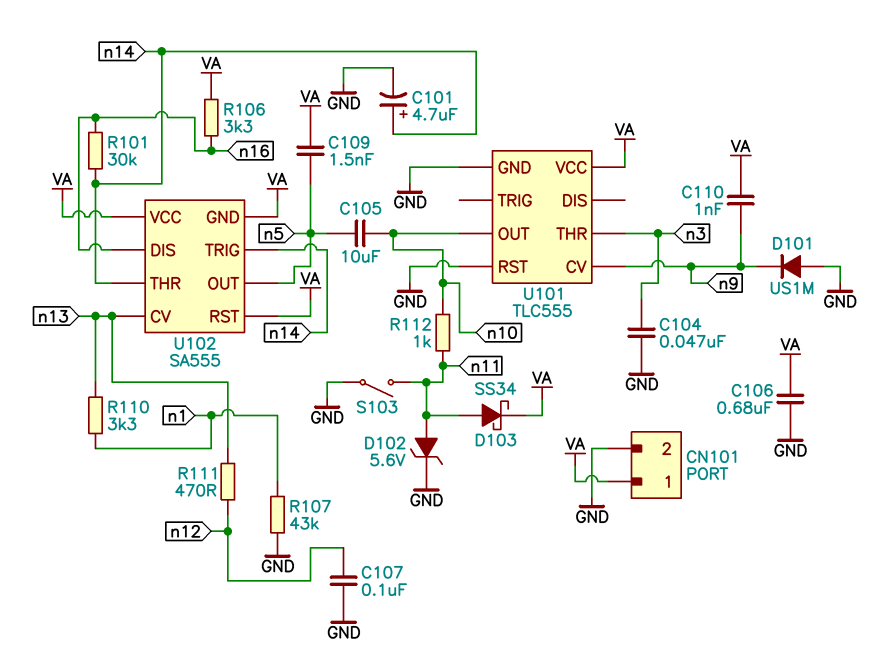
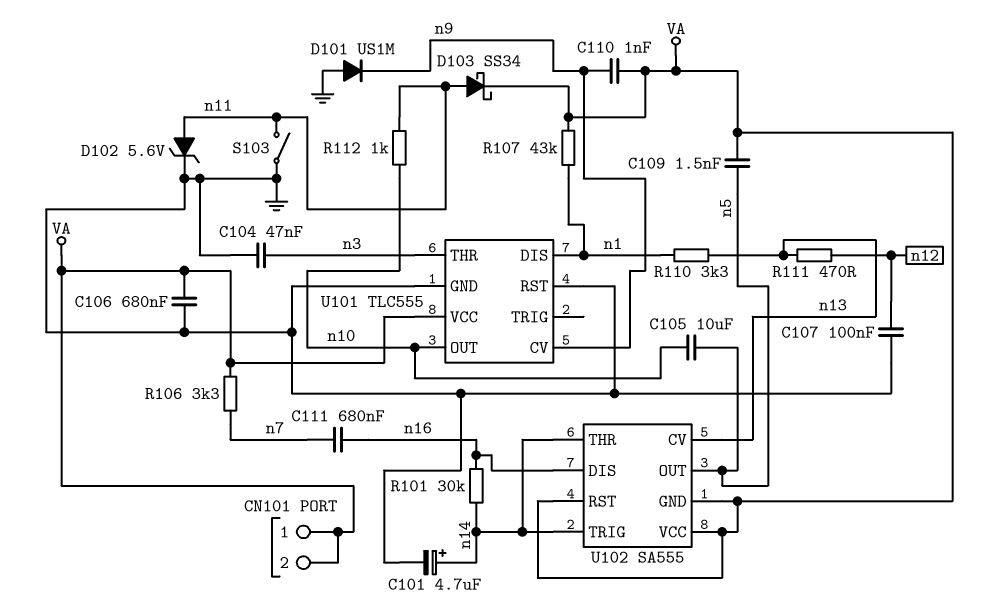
C111: none -> 680nF (n7, n16)
CN101 pin 2: GND -> VA
R106: 3.3k (VA, n16) -> 3.3k (VA, n7)
R107: 43k (GND, n1) -> 43k (VA, n1)
U101 pin DIS: none -> n1

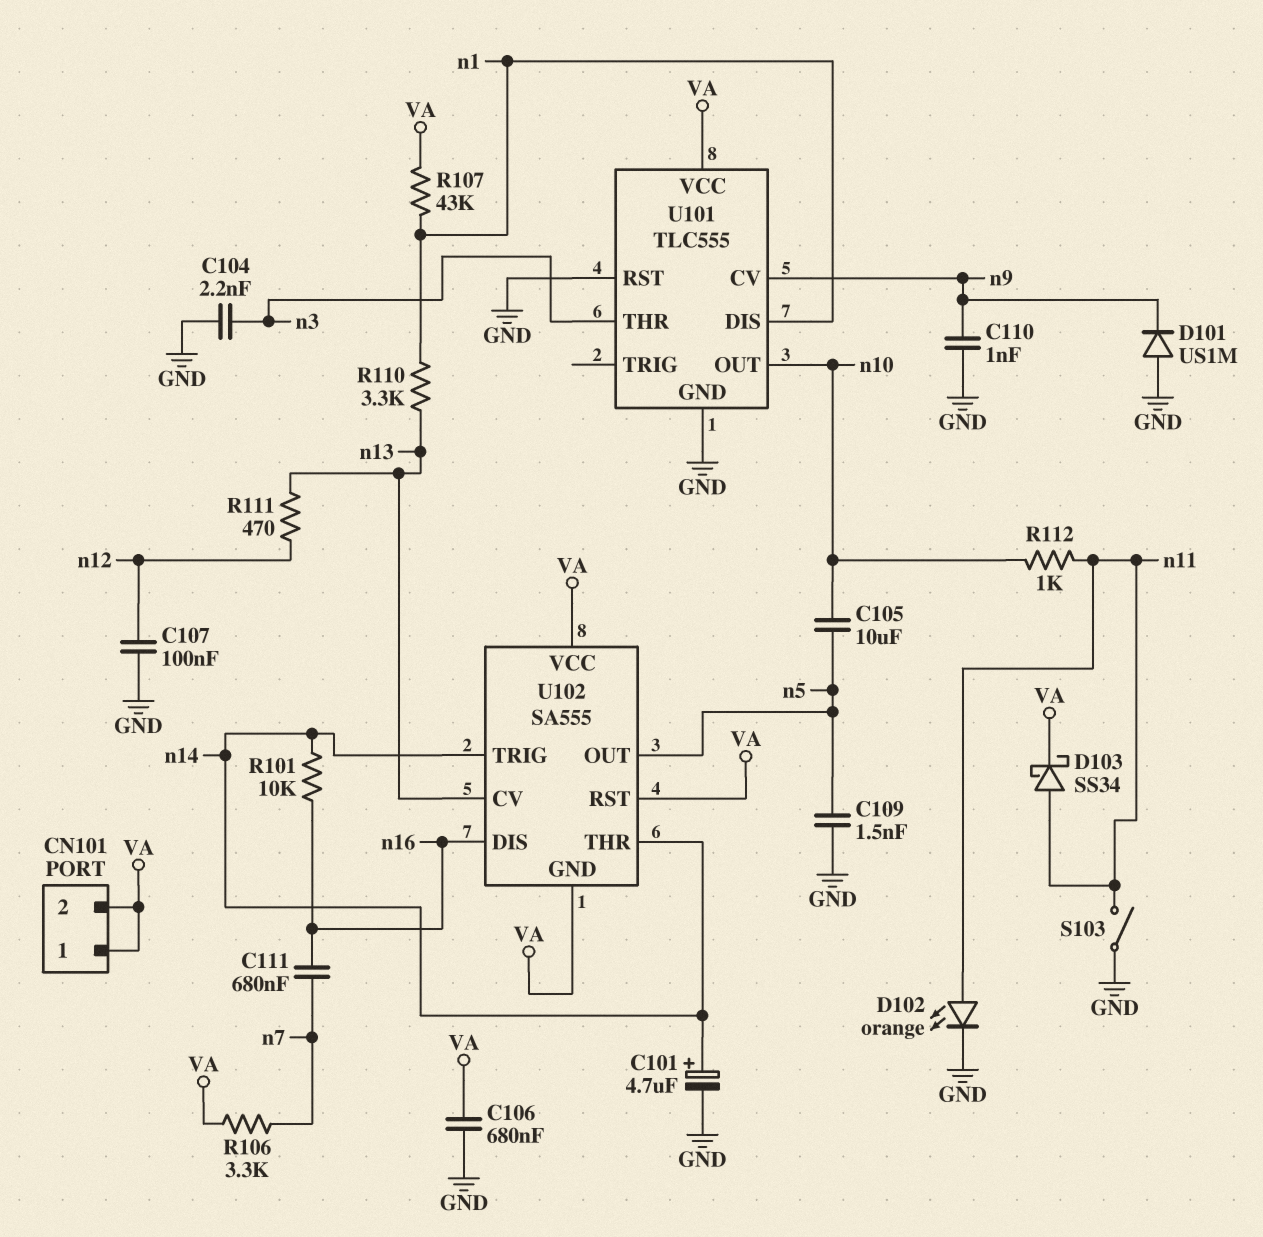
C104: 47nF (GND, n3) -> 2.2nF (GND, n3)
C109: 1.5nF (VA, n5) -> 1.5nF (GND, n5)
C110: 1nF (VA, n9) -> 1nF (GND, n9)
D102: zener 5.6V (A n11, K GND) -> LED orange (A n11, K GND)
R101: 30k (n14, n16) -> 10k (n14, n16)

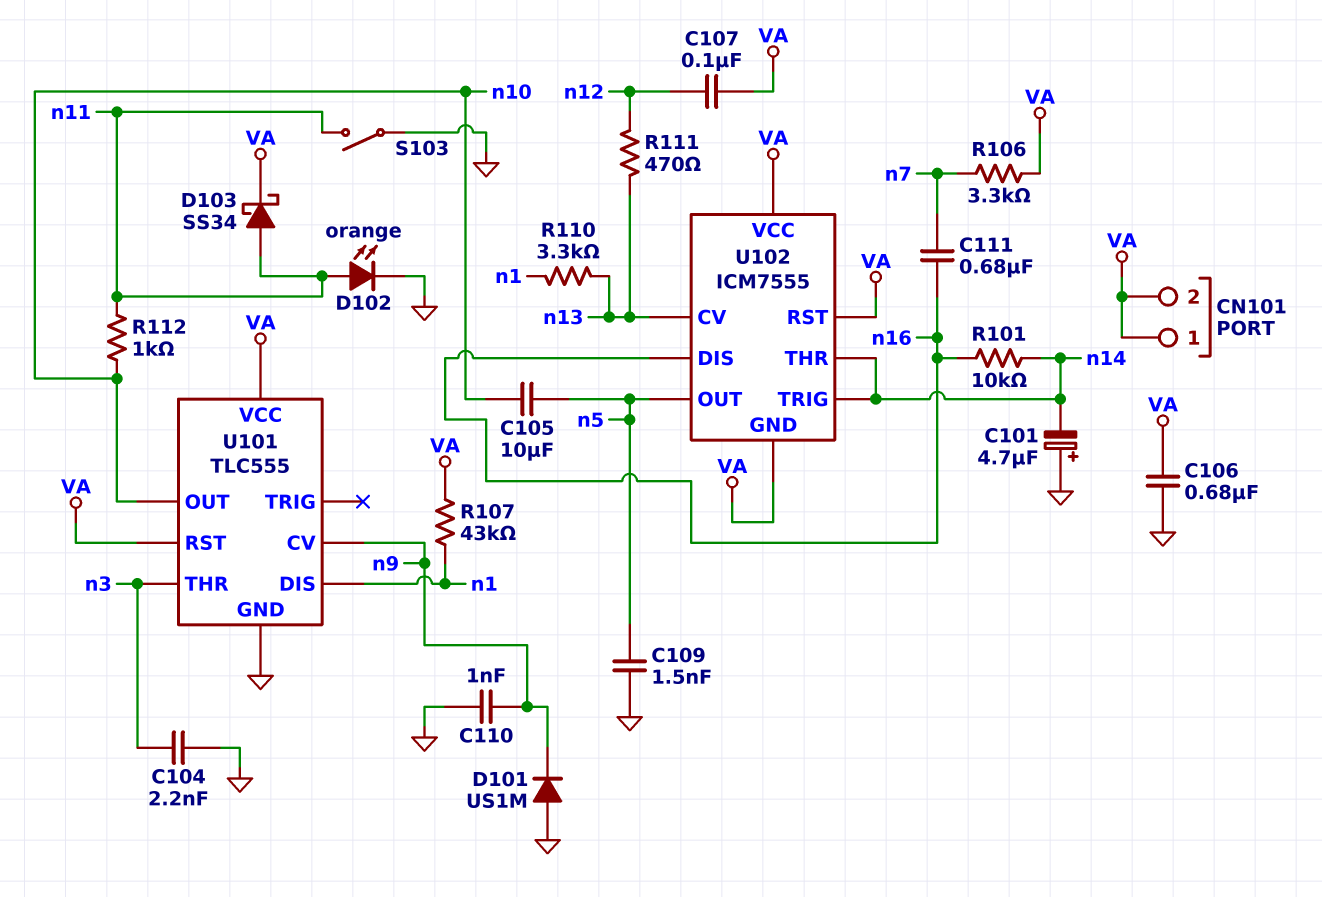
C101: 4.7uF (plus n14, minus GND) -> 4.7uF (plus GND, minus n14)
C107: 100nF (GND, n12) -> 100nF (VA, n12)
U101 pin RST: GND -> VA
U102: SA555 -> ICM7555

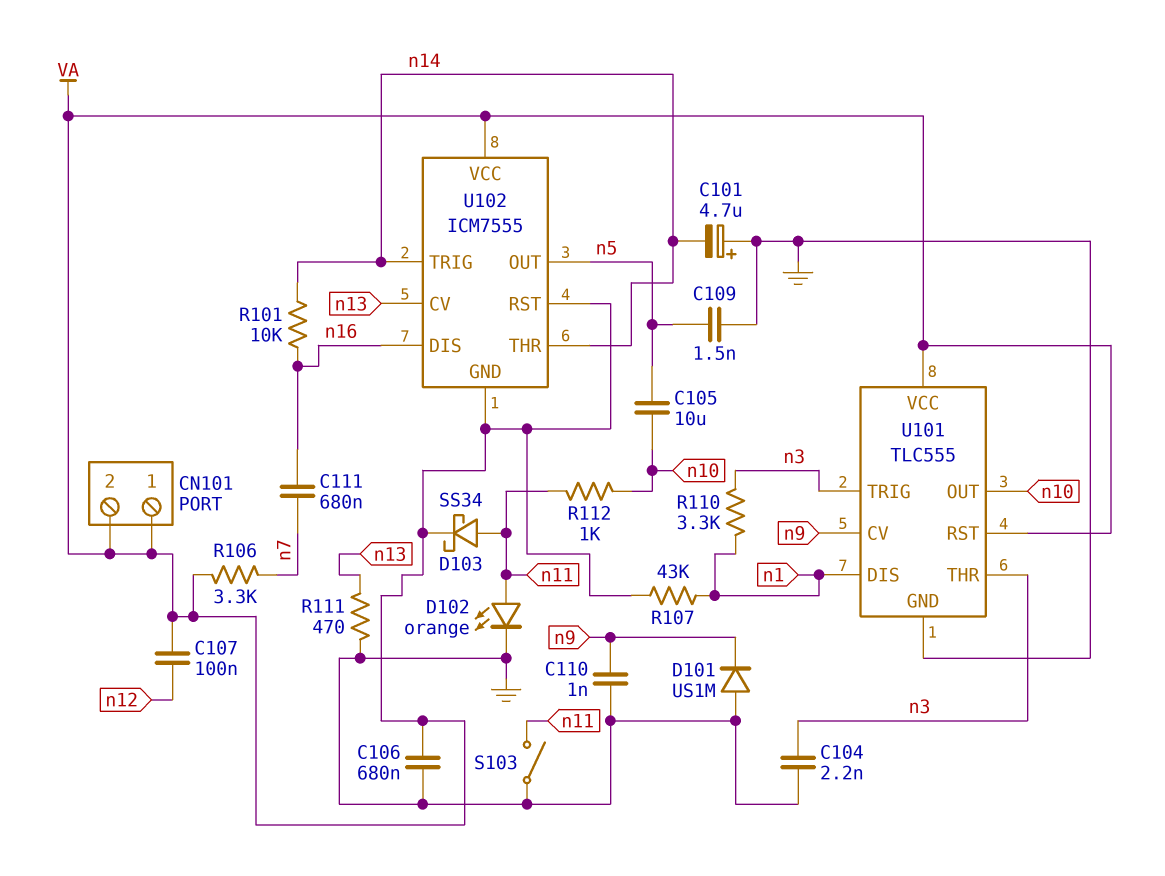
R110: 3.3k (n1, n13) -> 3.3k (n1, n3)
R111: 470 (n12, n13) -> 470 (GND, n13)
U101 pin TRIG: none -> n3

